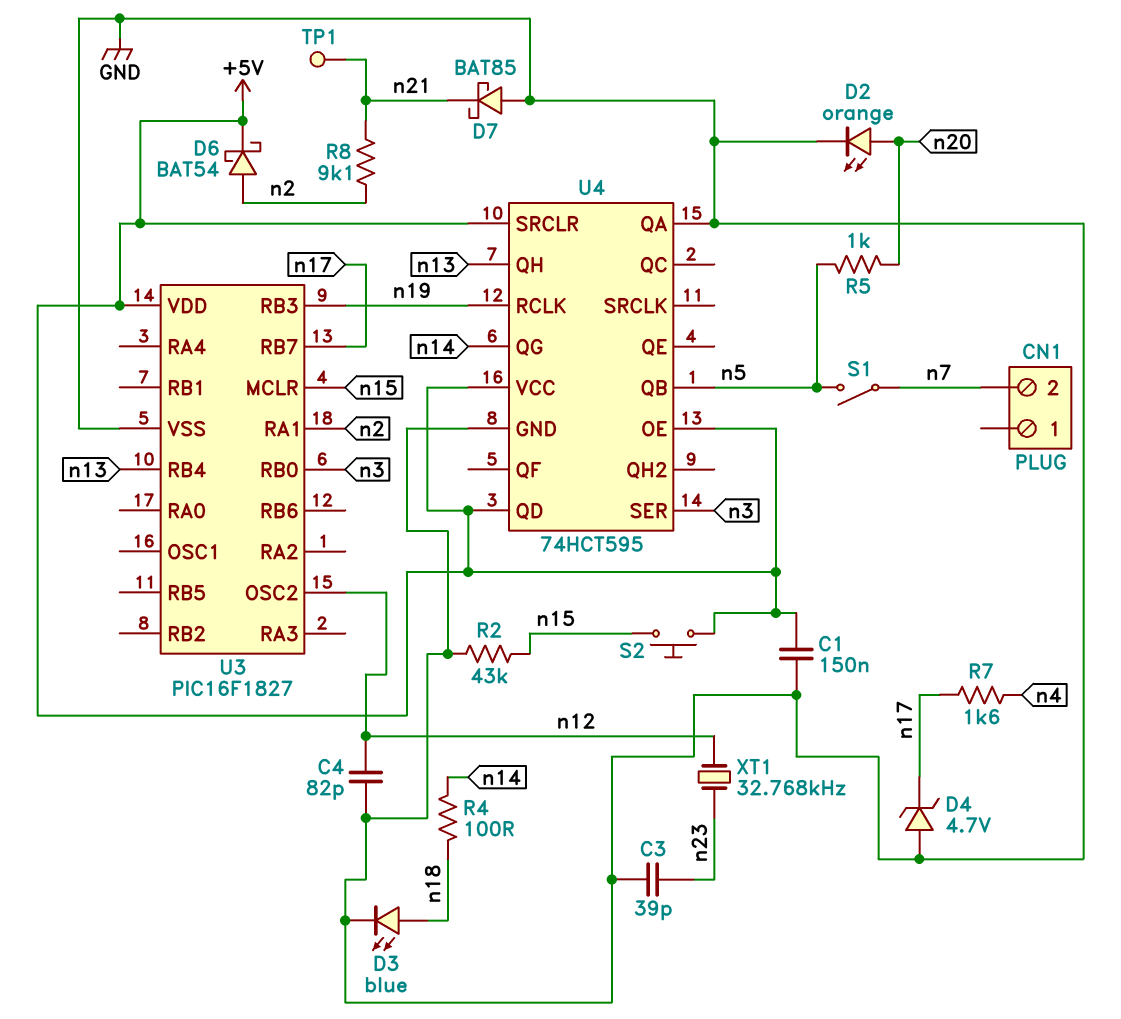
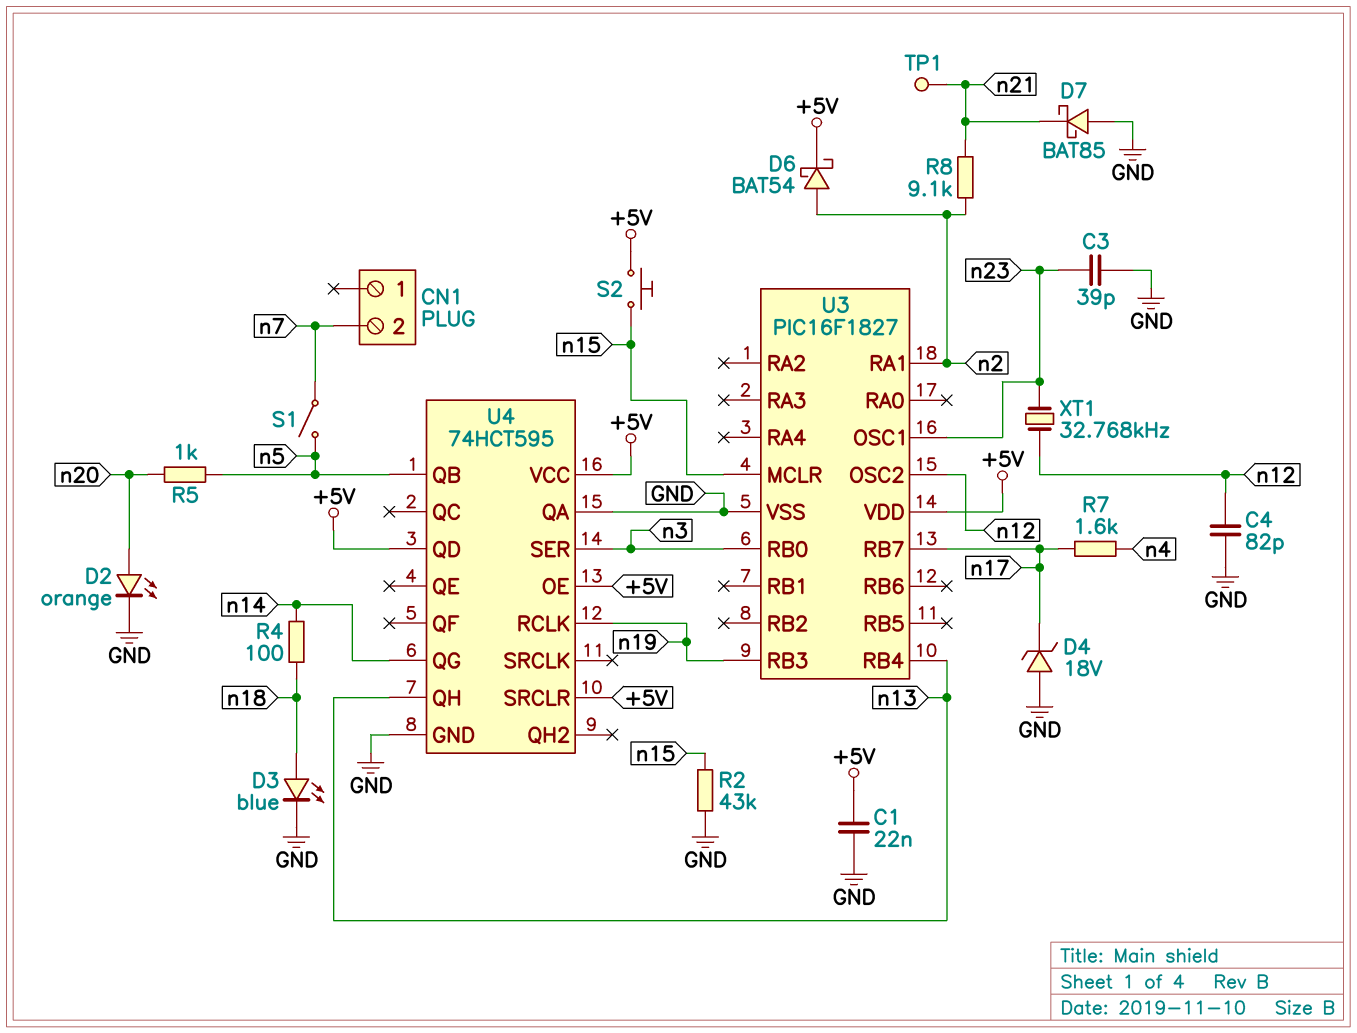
C1: 150nF (+5V, GND) -> 22nF (+5V, GND)
D4: zener 4.7V (A GND, K n17) -> zener 18V (A GND, K n17)
U3 pin OSC1: none -> n23

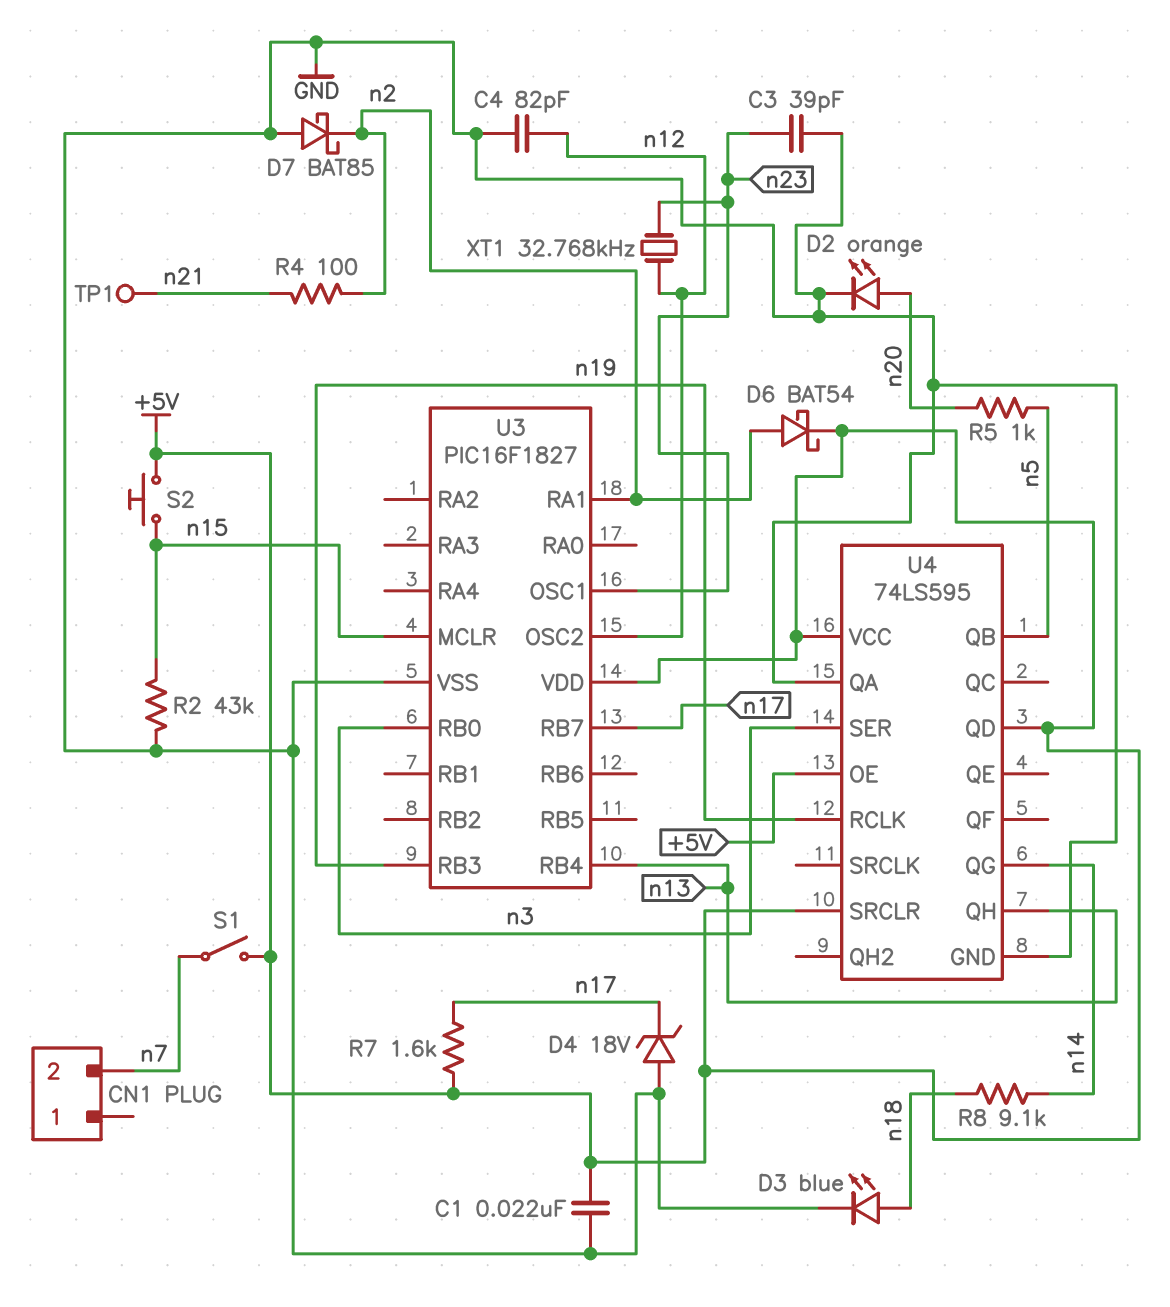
D7: schottky BAT85 (A GND, K n21) -> schottky BAT85 (A GND, K n2)
R4: 100 (n14, n18) -> 100 (n2, n21)
R7: 1.6k (n4, n17) -> 1.6k (+5V, n17)
R8: 9.1k (n2, n21) -> 9.1k (n14, n18)
S1: switch (n5, n7) -> switch (+5V, n7)
U4: 74HCT595 -> 74LS595

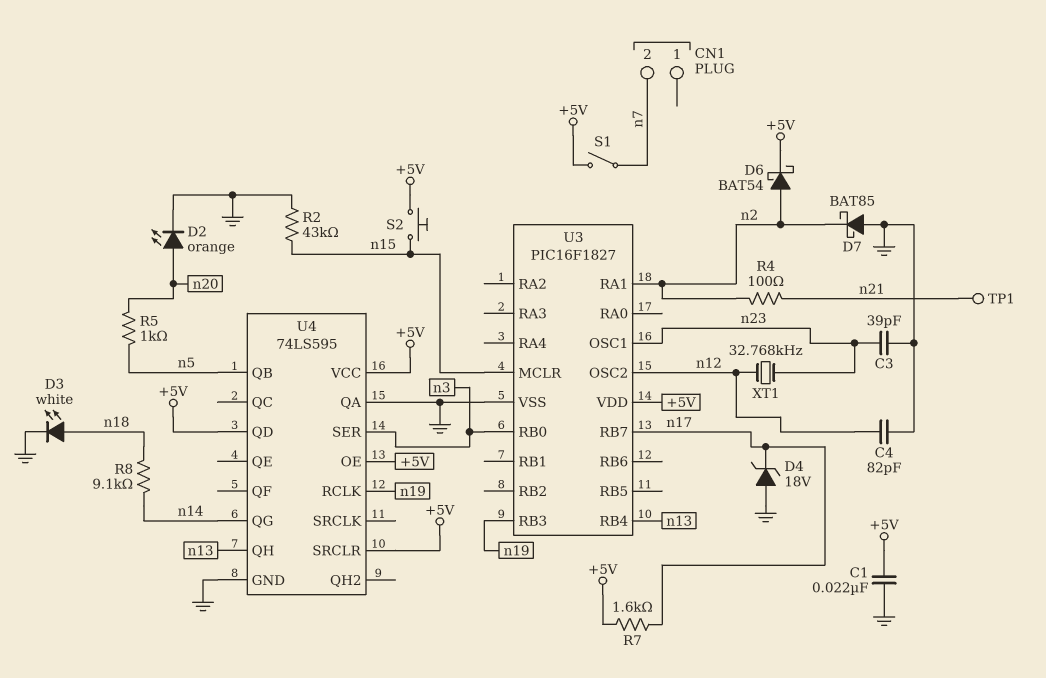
D3: LED blue (A n18, K GND) -> LED white (A n18, K GND)

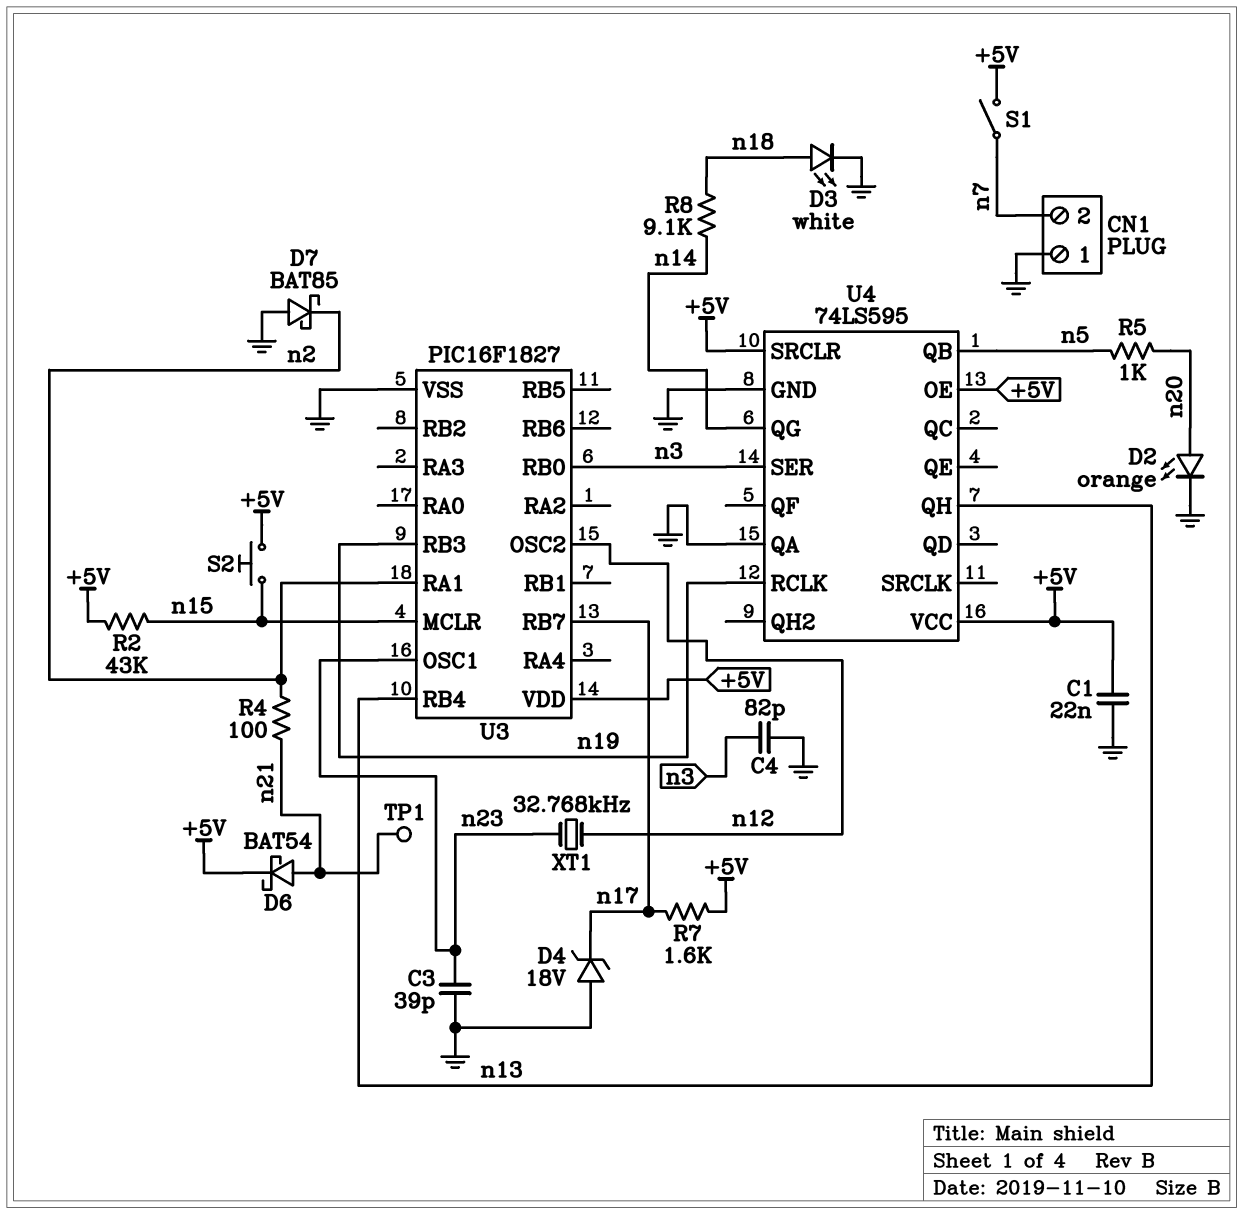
C4: 82pF (GND, n12) -> 82pF (GND, n3)
CN1 pin 1: none -> GND
D6: schottky BAT54 (A n2, K +5V) -> schottky BAT54 (A n21, K +5V)
R2: 43k (GND, n15) -> 43k (+5V, n15)
U4 pin QD: +5V -> none

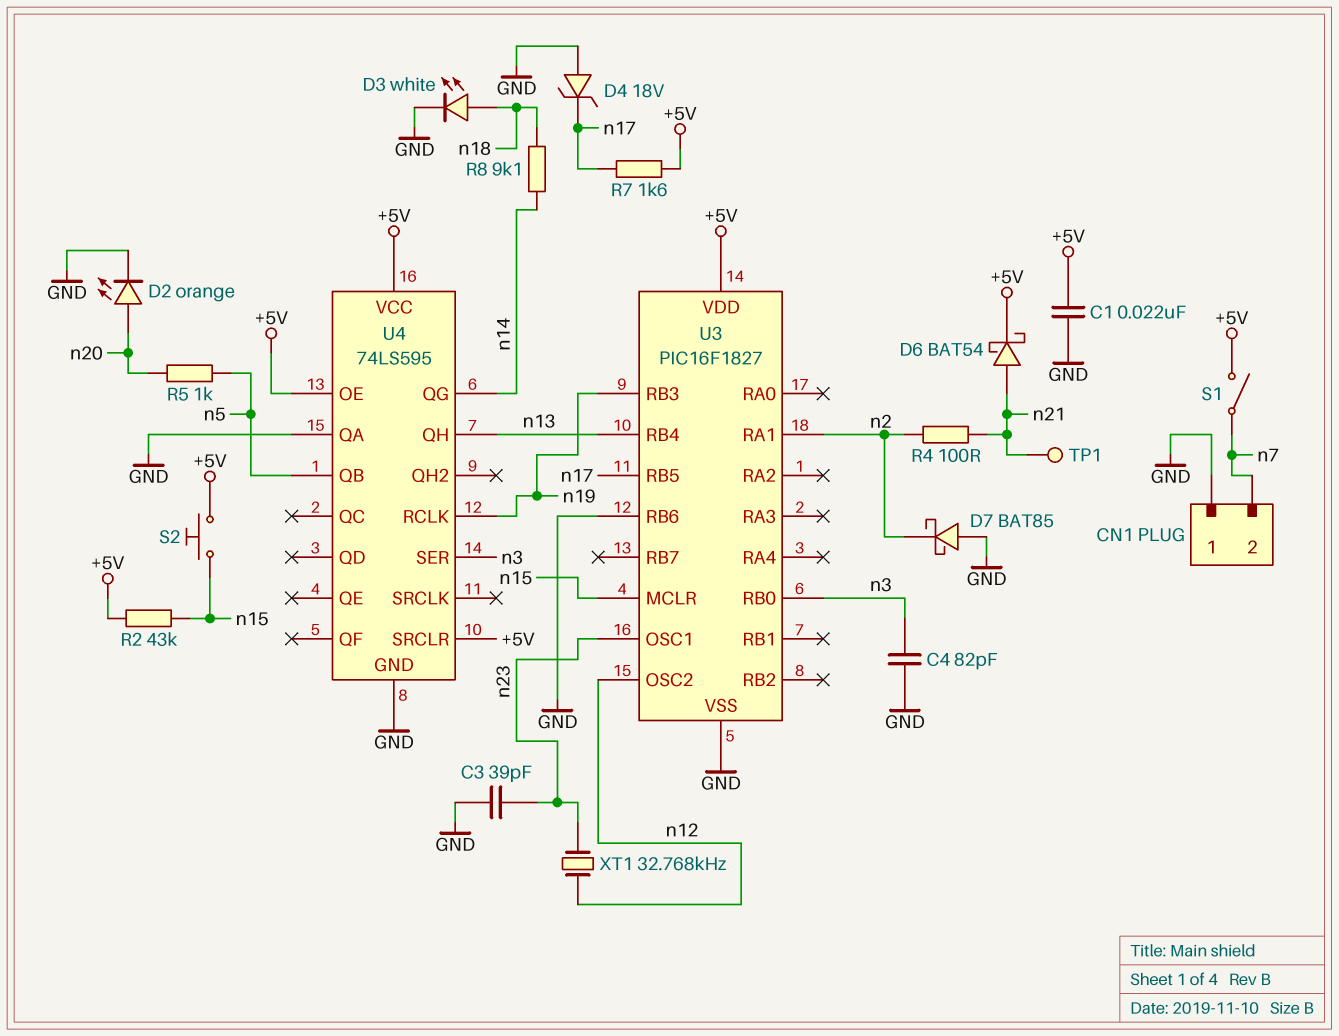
U3 pin RB5: none -> n17
U3 pin RB6: none -> GND
U3 pin RB7: n17 -> none

